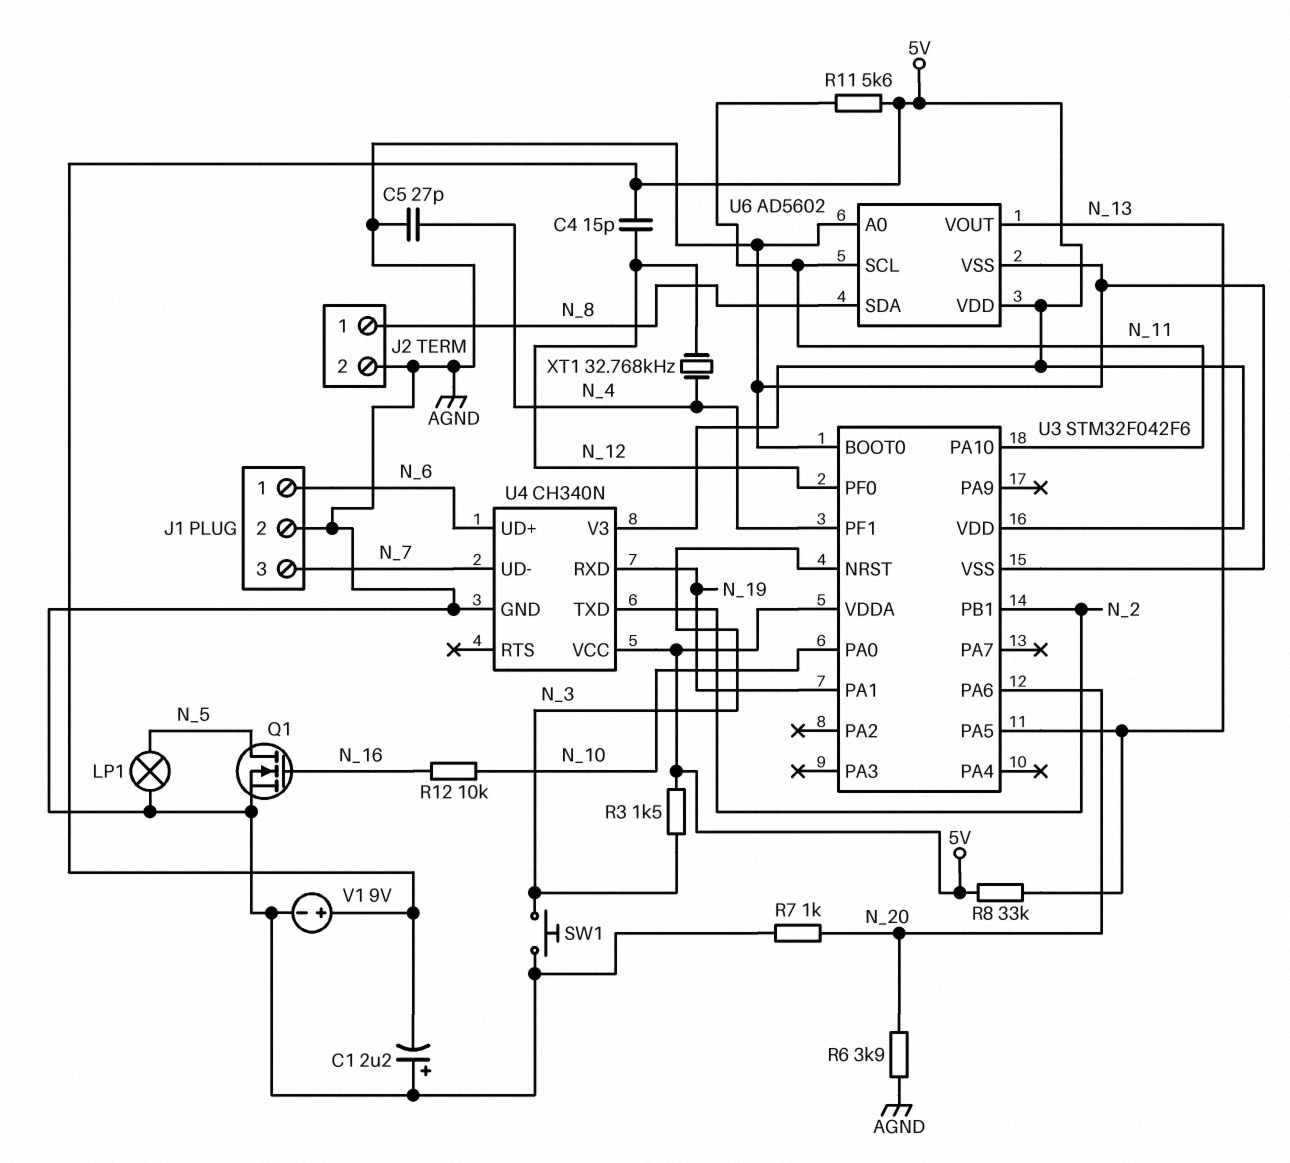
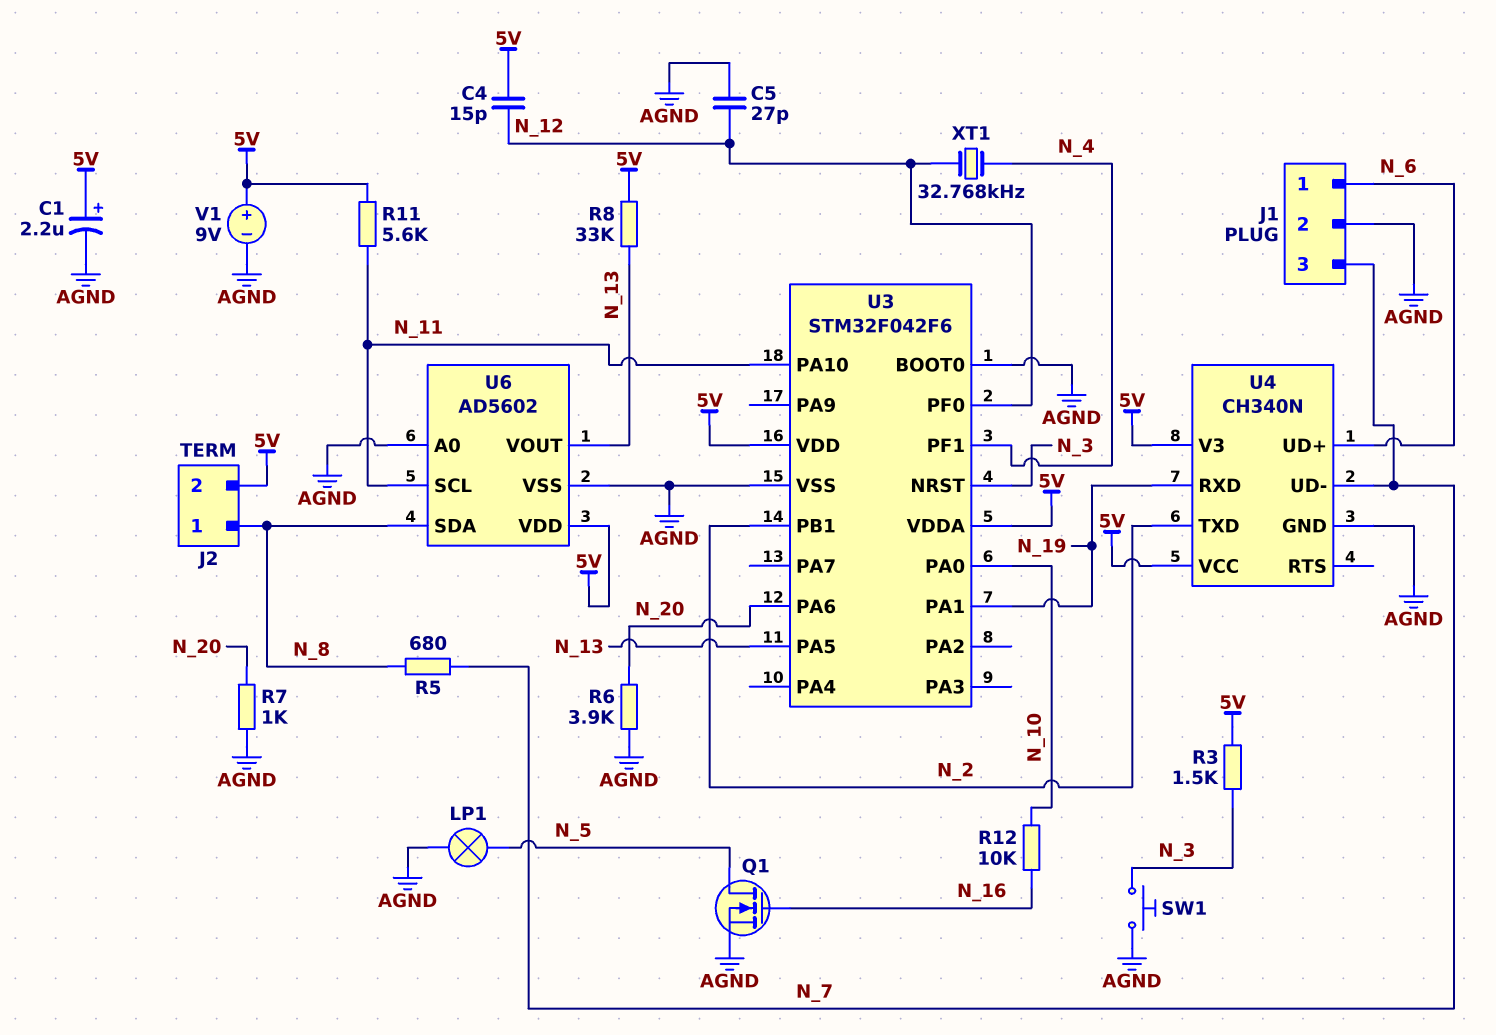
C1: 2.2uF (plus AGND, minus 5V) -> 2.2uF (plus 5V, minus AGND)
C5: 27pF (AGND, N_4) -> 27pF (AGND, N_12)
J2 pin 2: AGND -> 5V
R5: none -> 680 (N_7, N_8)

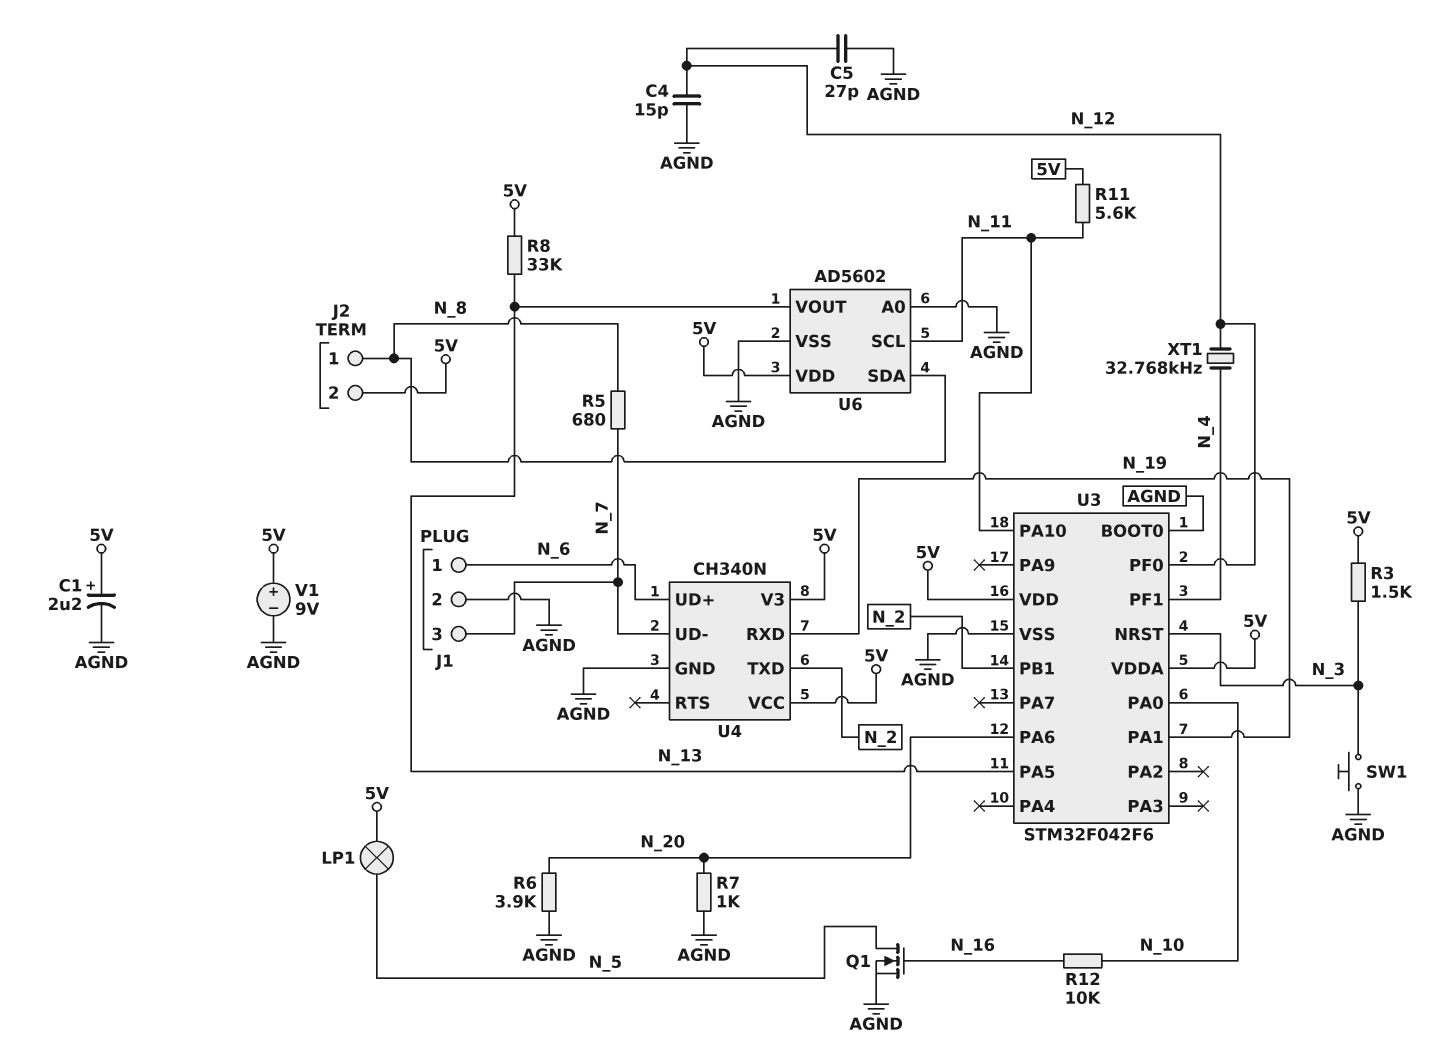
C4: 15pF (5V, N_12) -> 15pF (AGND, N_12)
LP1: lamp (AGND, N_5) -> lamp (5V, N_5)

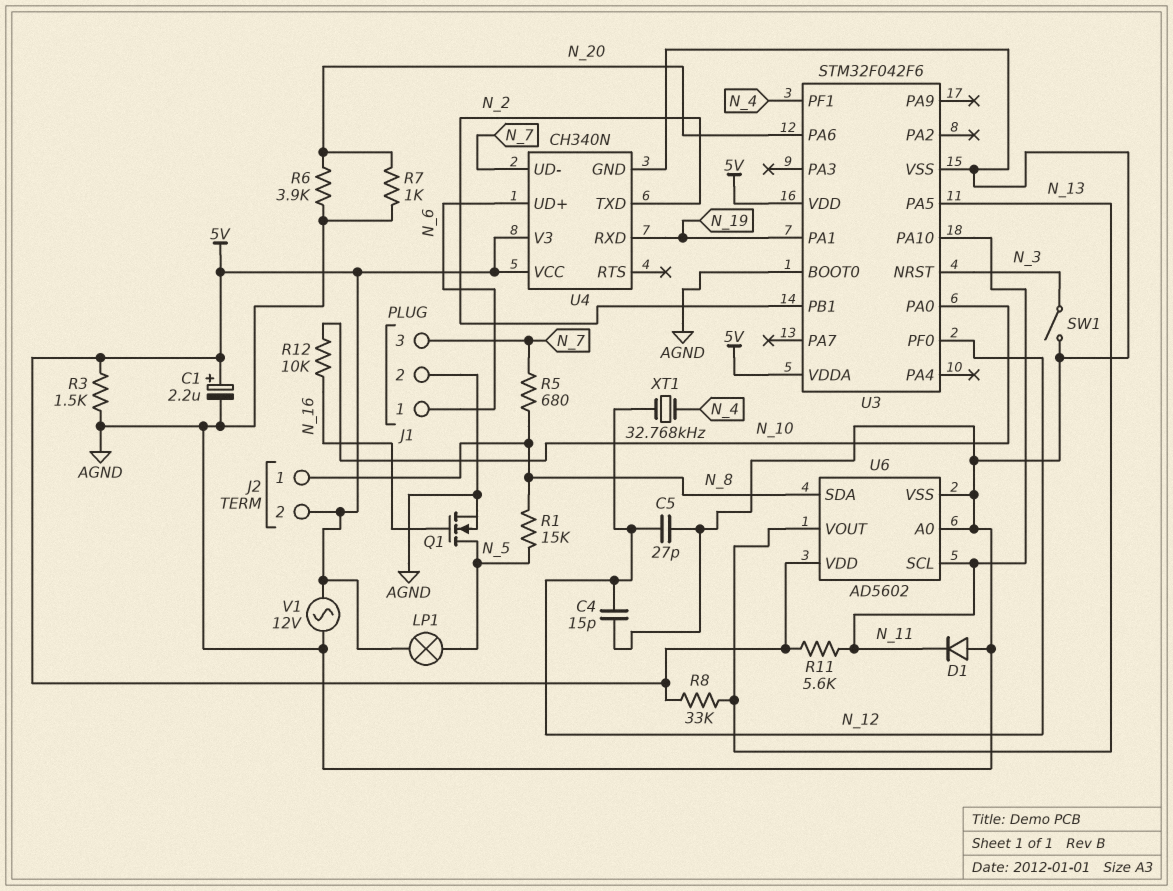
D1: none -> diode (A AGND, K N_11)
R1: none -> 15k (N_5, N_8)
R3: 1.5k (5V, N_3) -> 1.5k (5V, AGND)
SW1: button (AGND, N_3) -> switch (AGND, N_3)
V1: 9V (plus 5V, minus AGND) -> AC 12V (5V, AGND)

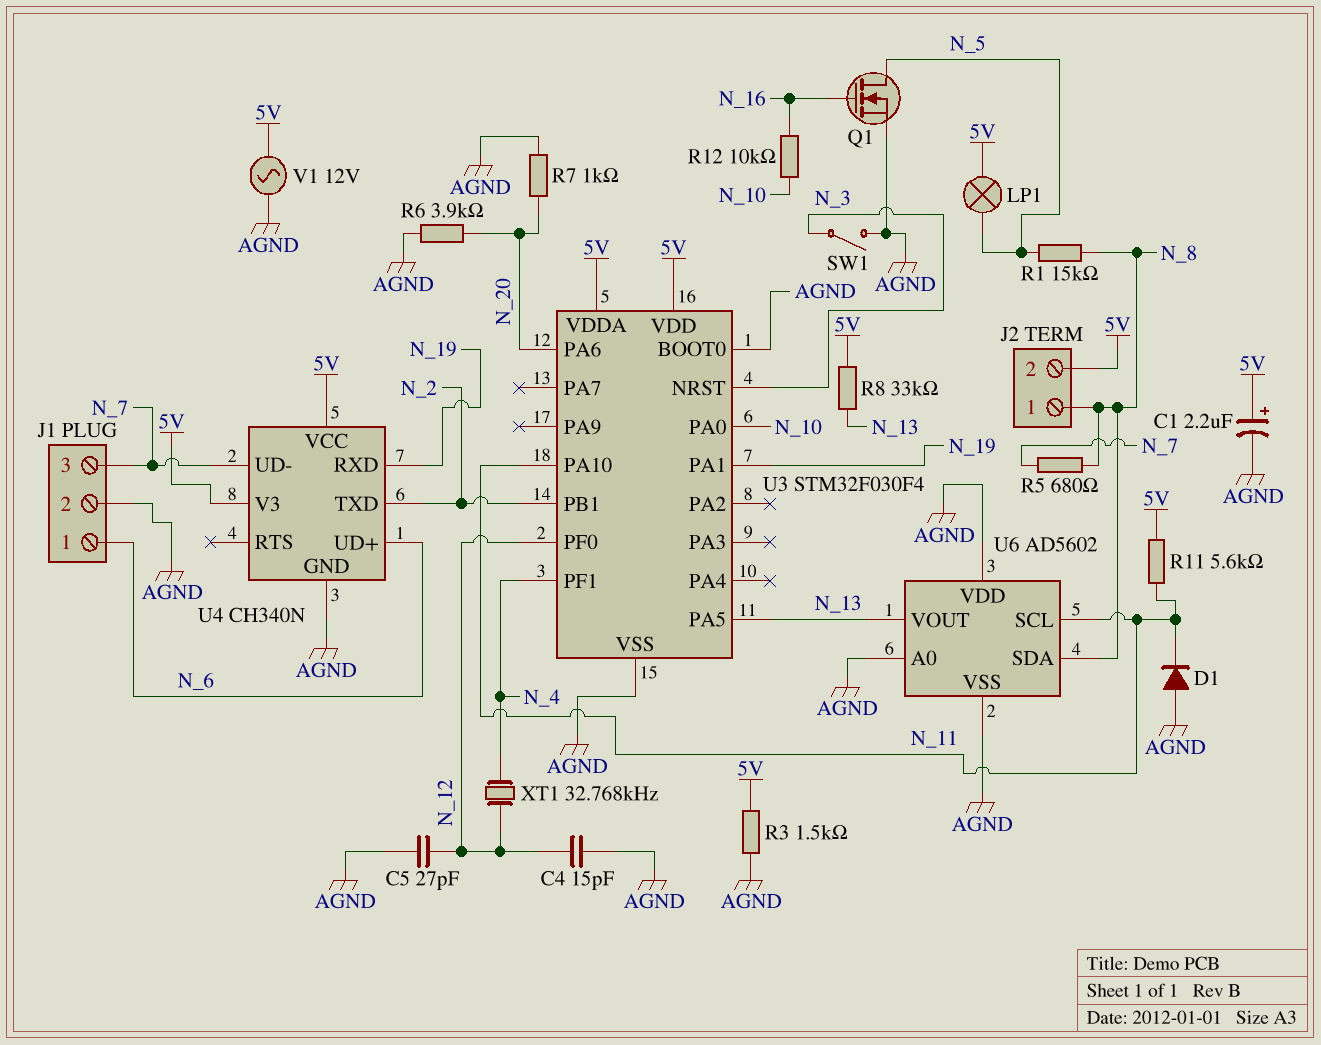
U3: STM32F042F6 -> STM32F030F4
U6 pin VDD: 5V -> AGND

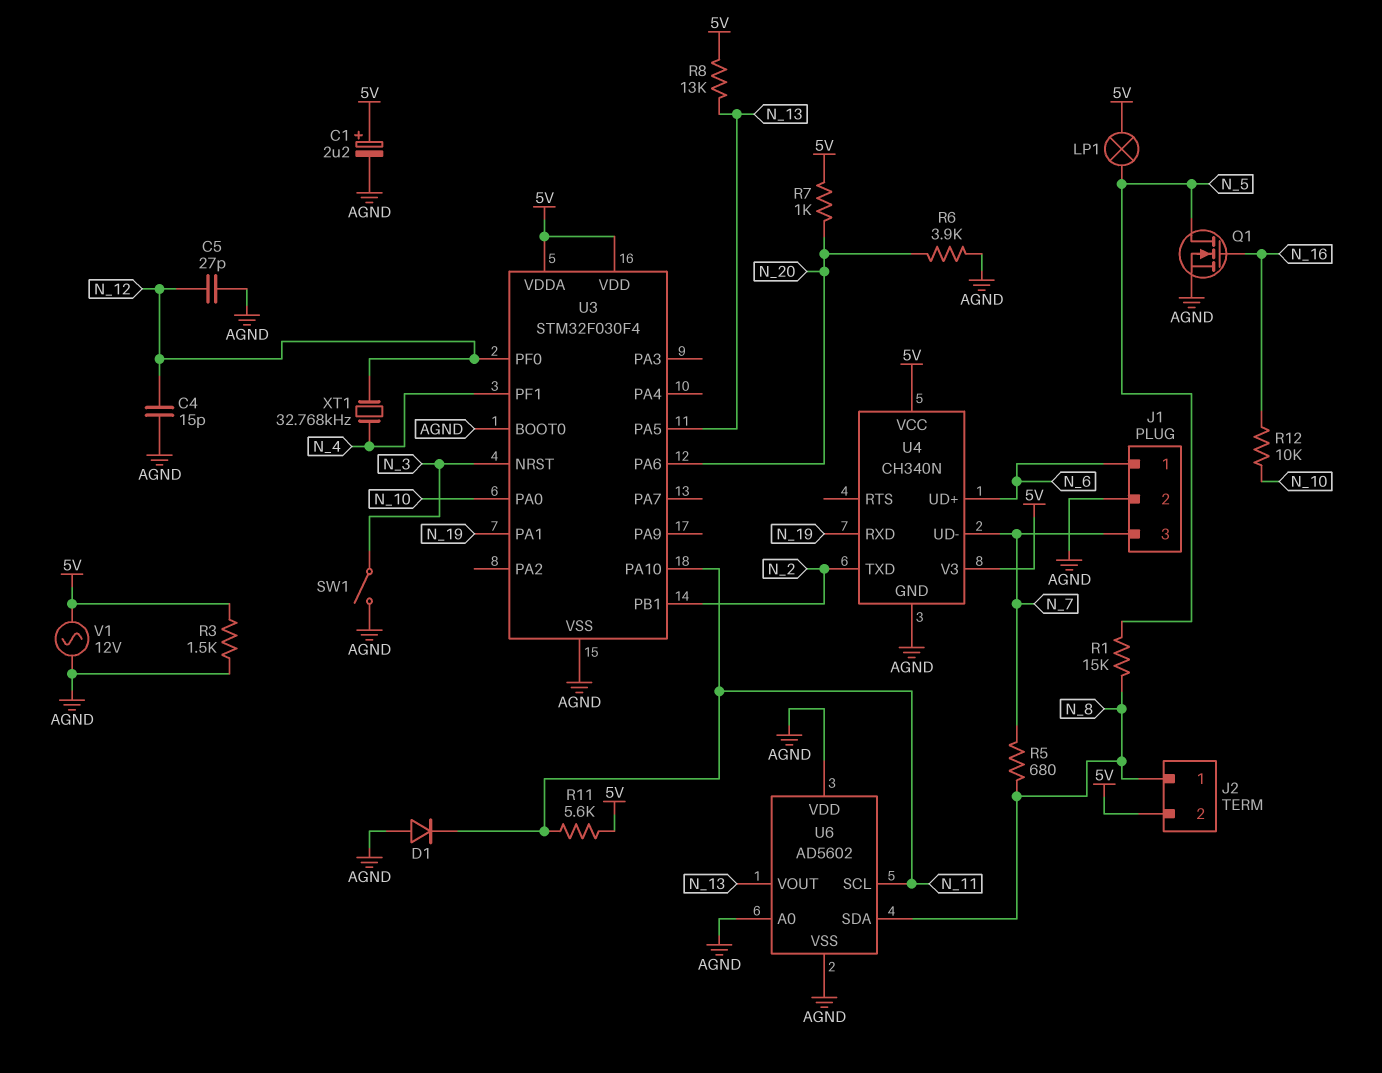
R7: 1k (AGND, N_20) -> 1k (5V, N_20)
R8: 33k (5V, N_13) -> 13k (5V, N_13)

